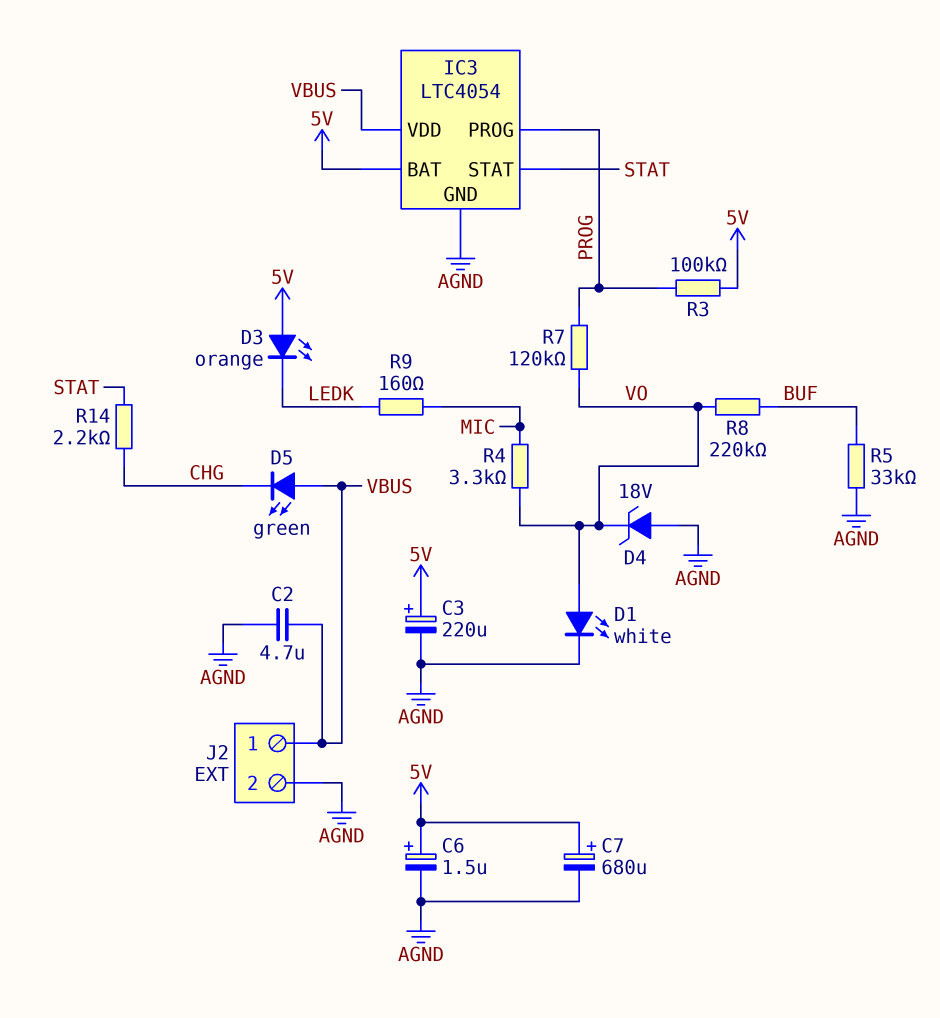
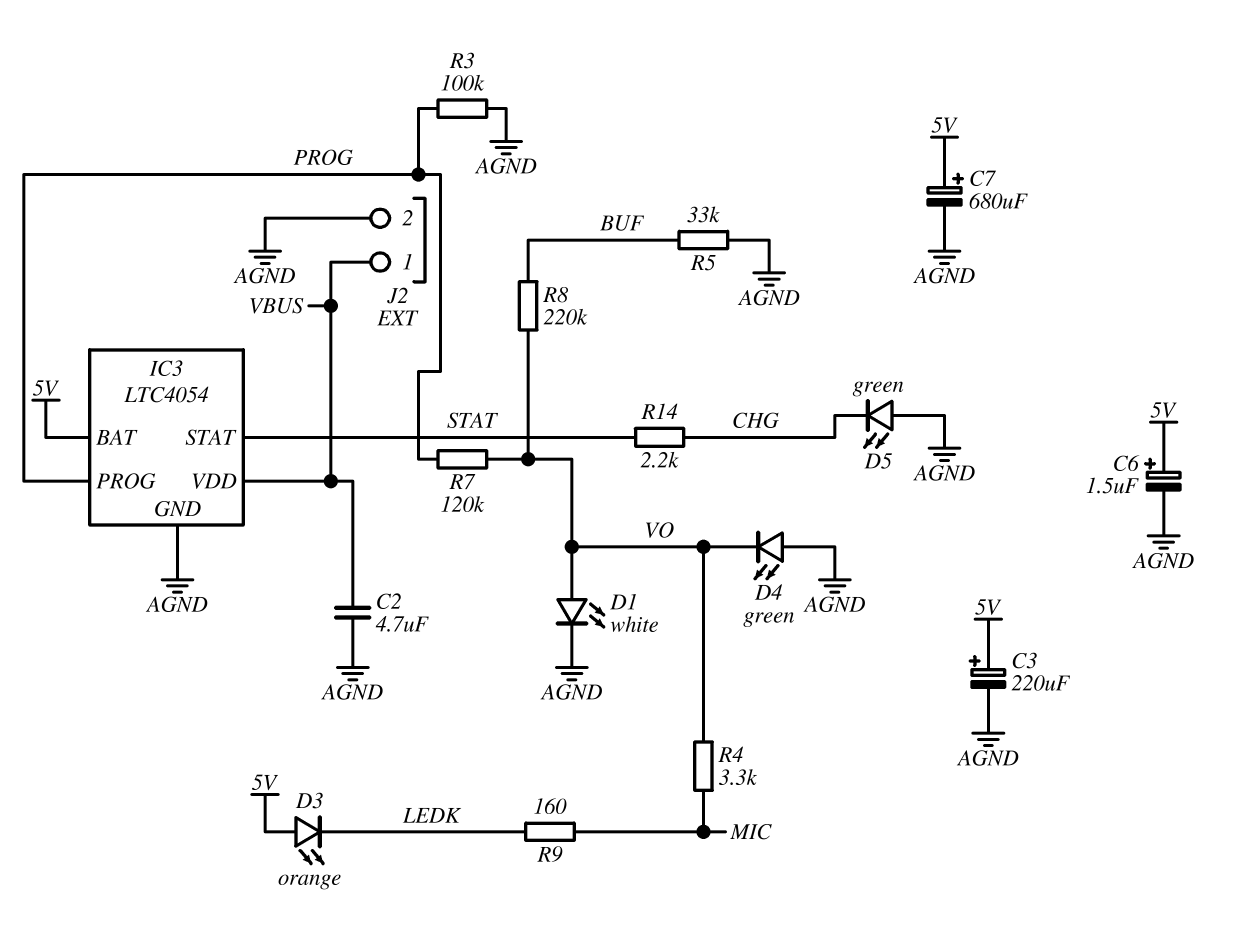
D4: zener 18V (A AGND, K VO) -> LED green (A AGND, K VO)
D5: LED green (A VBUS, K CHG) -> LED green (A AGND, K CHG)
R3: 100k (5V, PROG) -> 100k (AGND, PROG)

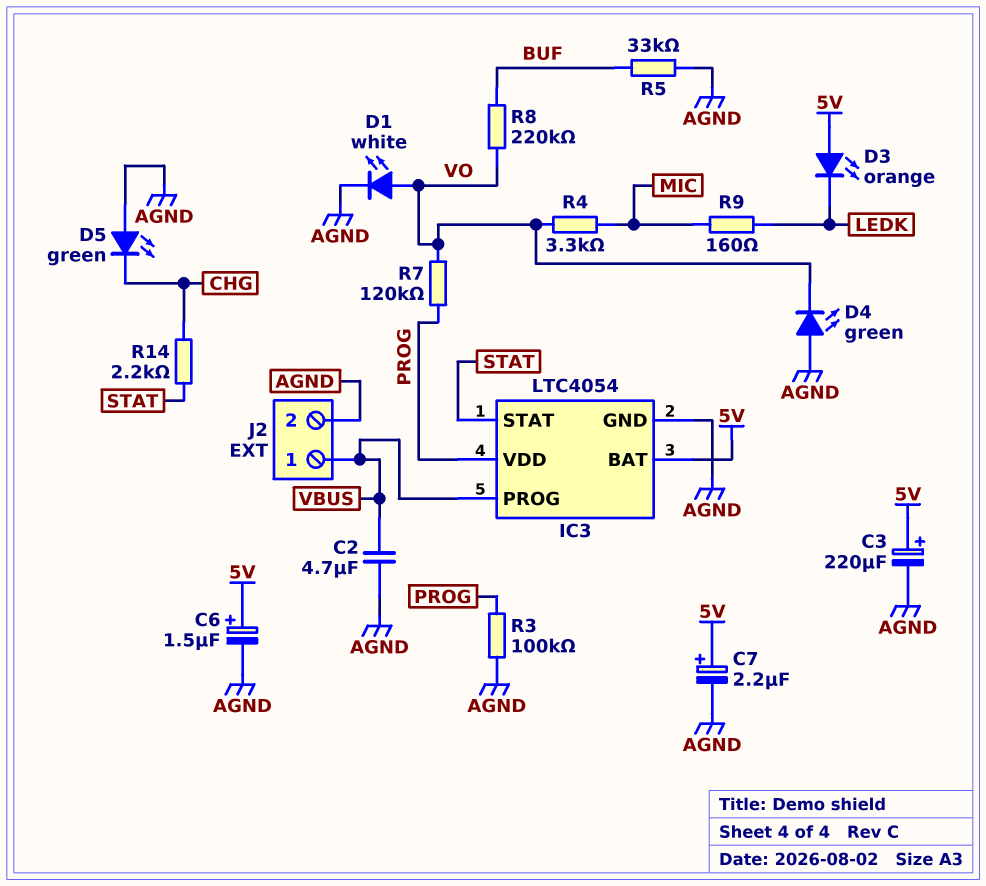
C7: 680uF (plus 5V, minus AGND) -> 2.2uF (plus 5V, minus AGND)
IC3 pin PROG: PROG -> VBUS
IC3 pin VDD: VBUS -> PROG

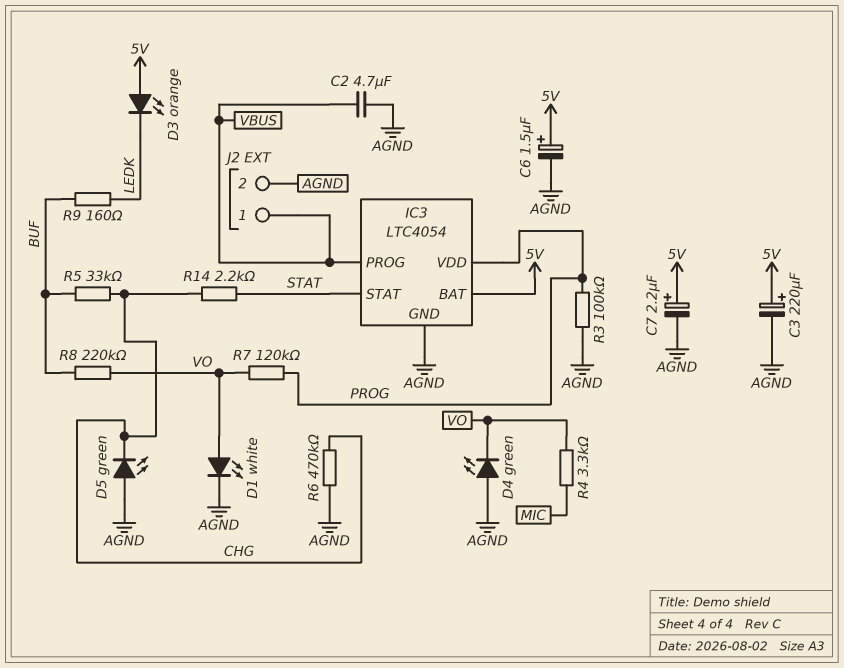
R5: 33k (AGND, BUF) -> 33k (BUF, CHG)
R6: none -> 470k (AGND, CHG)
R9: 160 (LEDK, MIC) -> 160 (BUF, LEDK)

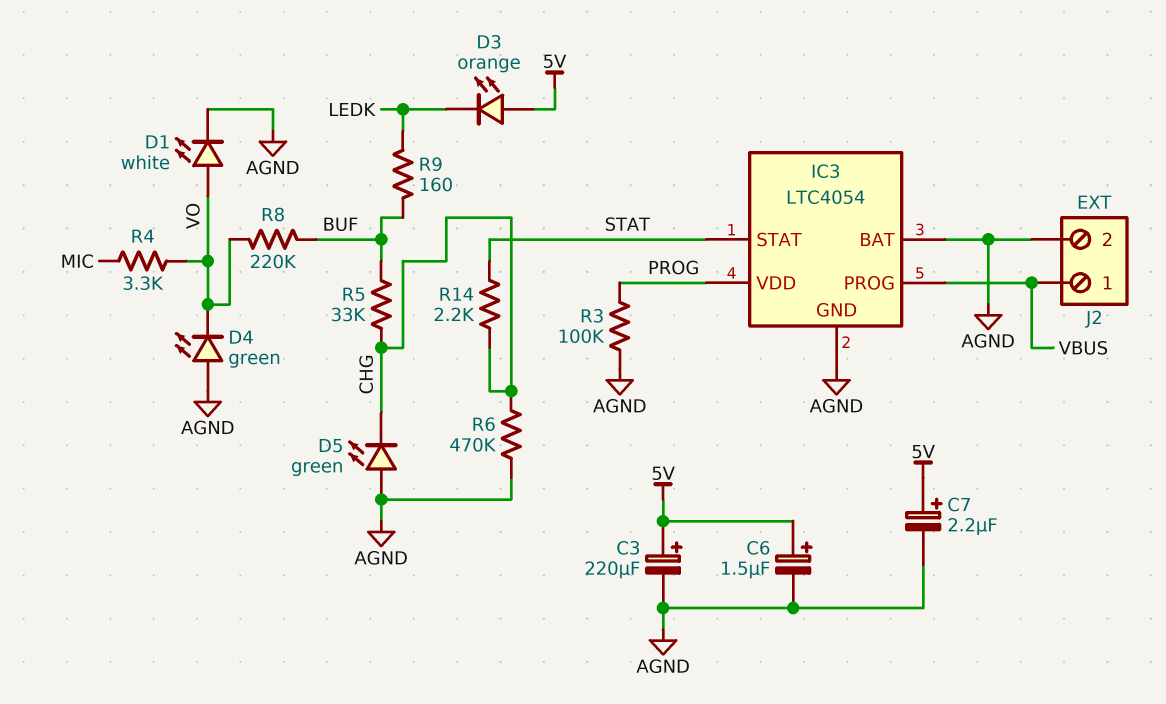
C2: 4.7uF (AGND, VBUS) -> none
IC3 pin BAT: 5V -> AGND
R7: 120k (PROG, VO) -> none

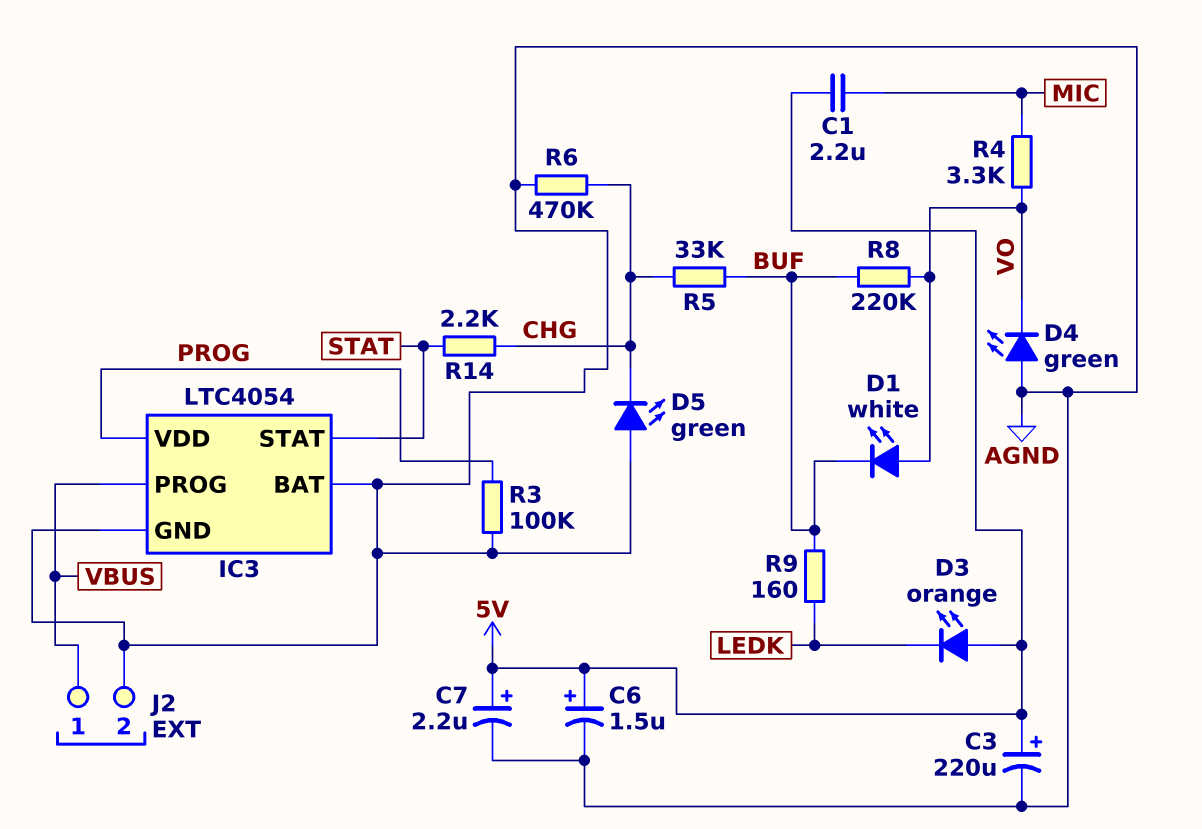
C1: none -> 2.2uF (5V, MIC)
D1: LED white (A VO, K AGND) -> LED white (A VO, K BUF)

